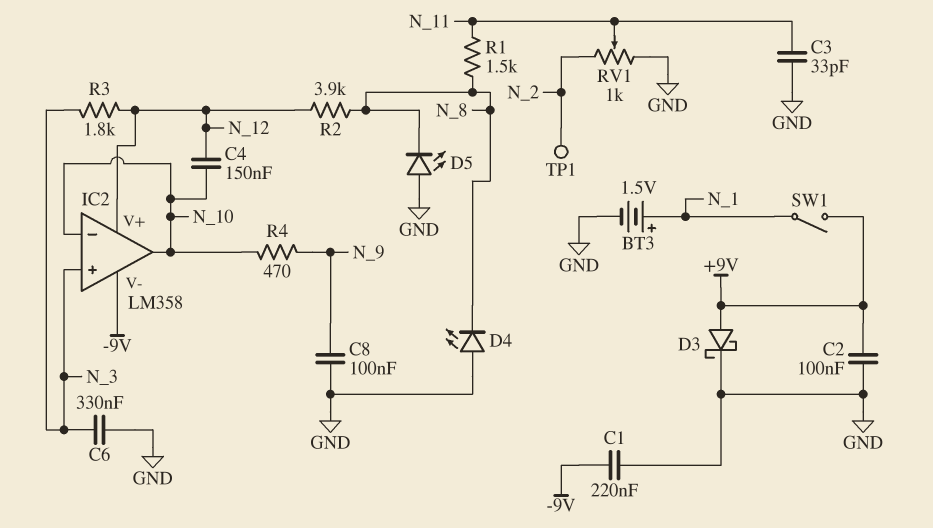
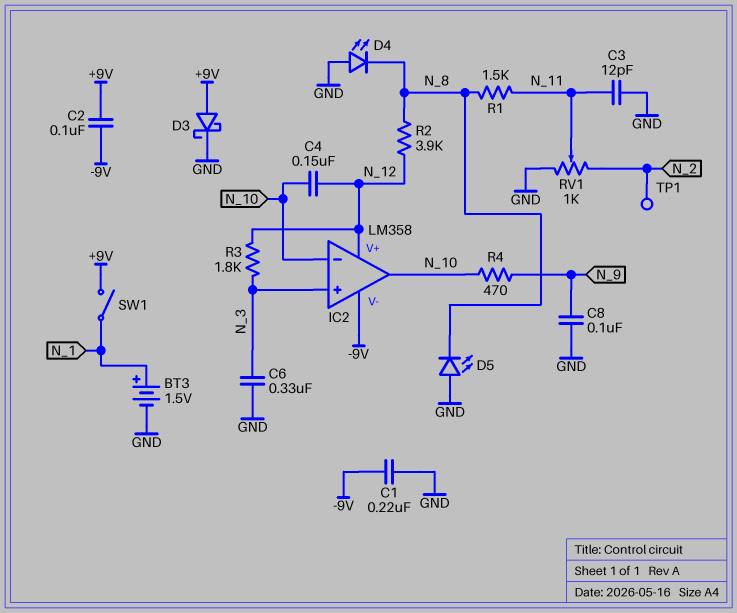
C2: 100nF (+9V, GND) -> 100nF (+9V, -9V)
C3: 33pF (GND, N_11) -> 12pF (GND, N_11)

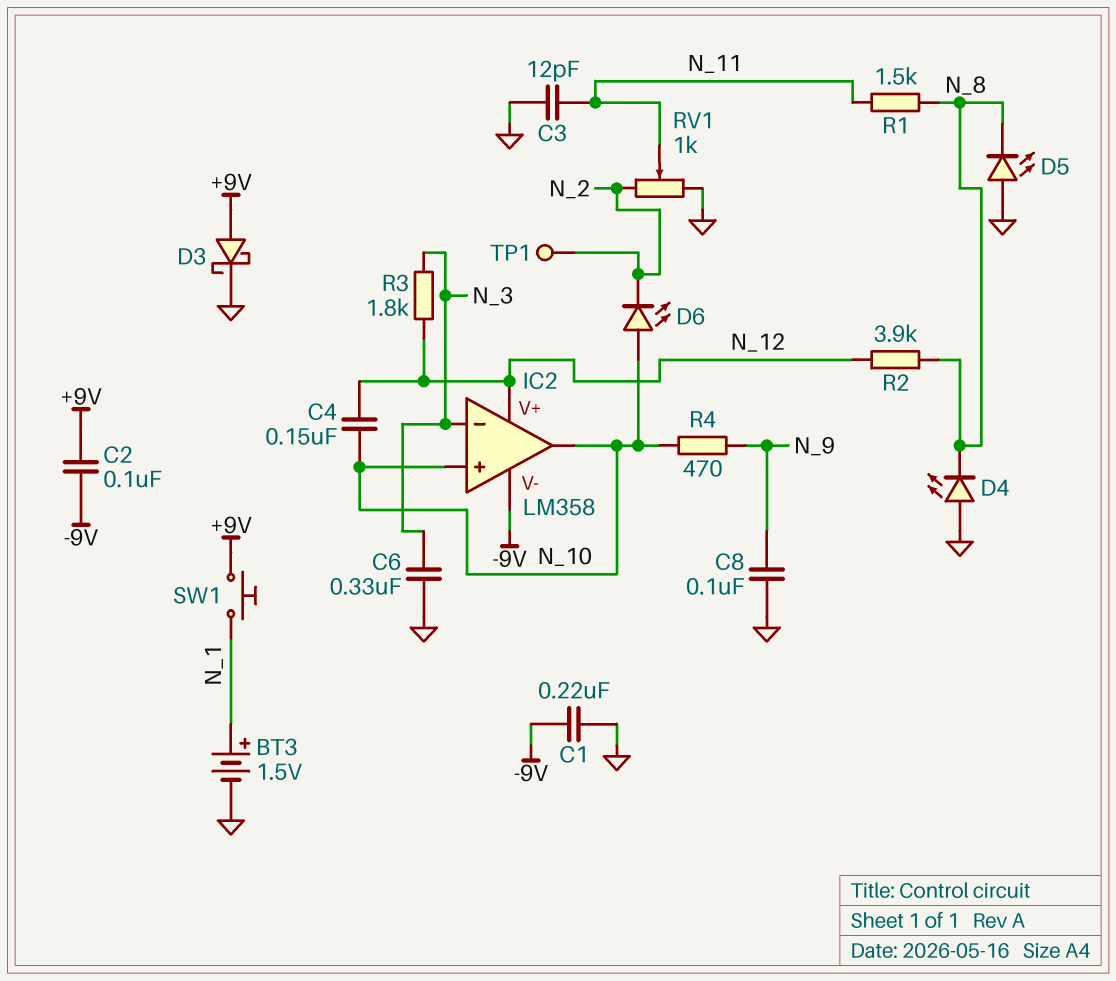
D6: none -> LED (A N_10, K N_2)
IC2 pin in+: N_3 -> N_10
IC2 pin in-: N_10 -> N_3
SW1: switch (+9V, N_1) -> button (+9V, N_1)

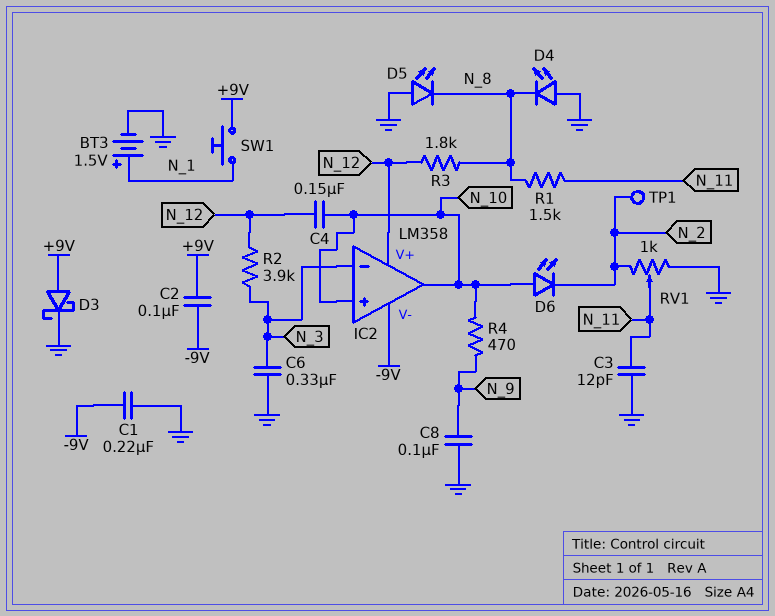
R2: 3.9k (N_8, N_12) -> 3.9k (N_3, N_12)
R3: 1.8k (N_3, N_12) -> 1.8k (N_8, N_12)

